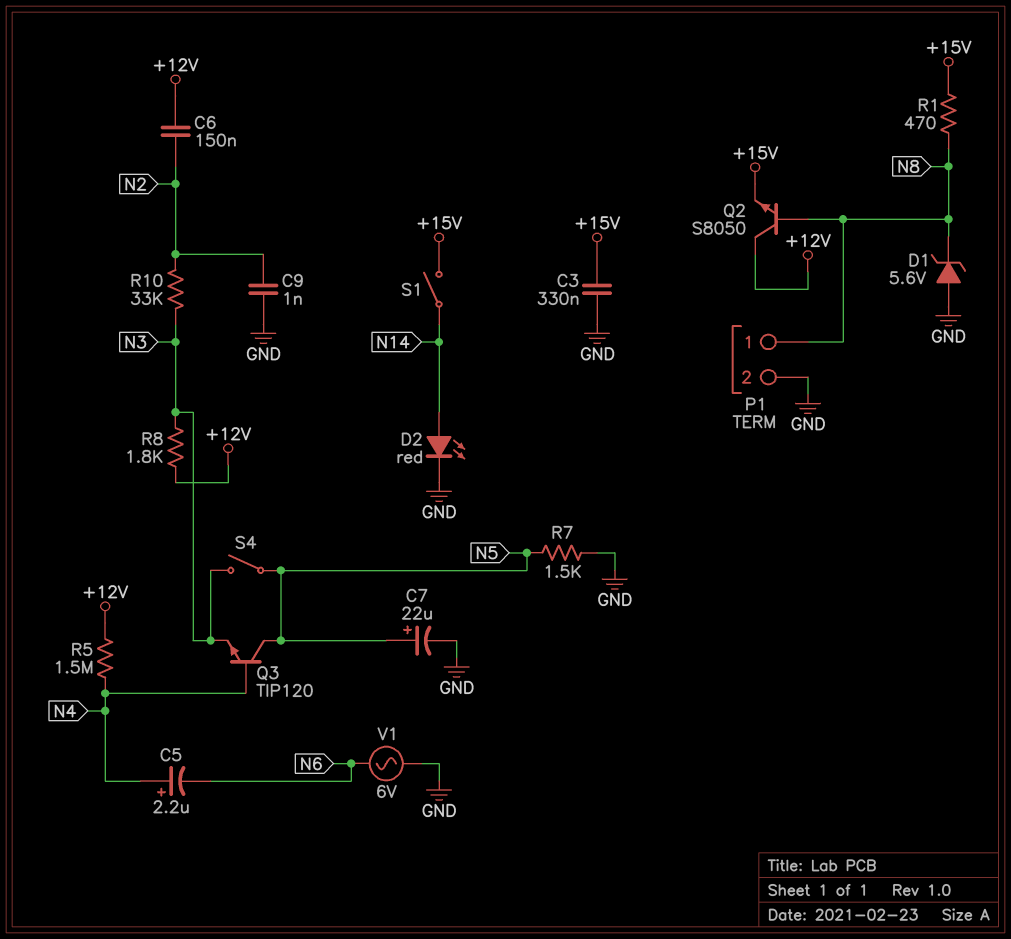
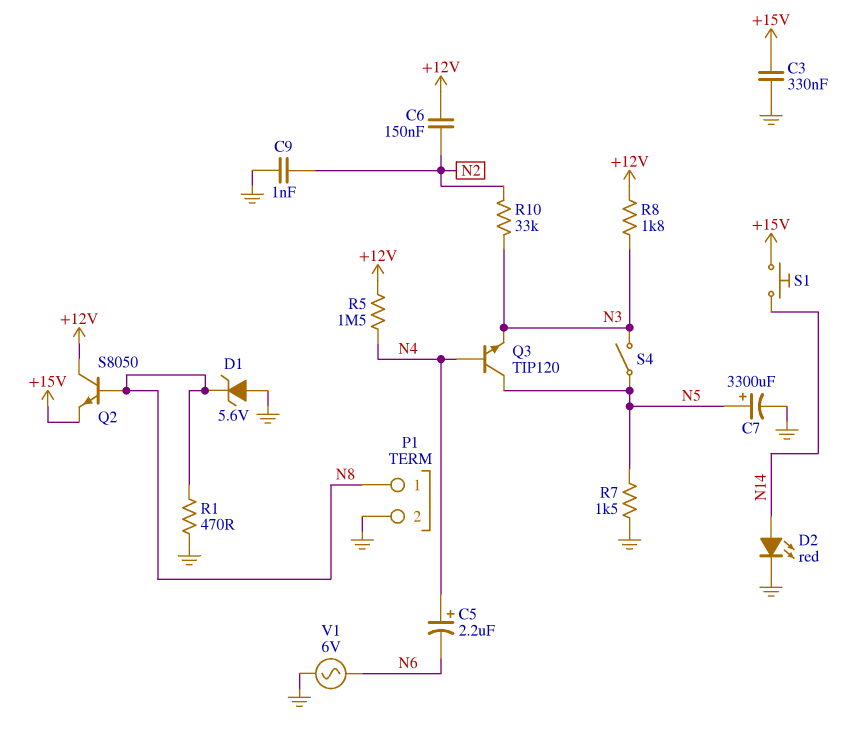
C7: 22uF (plus N5, minus GND) -> 3300uF (plus N5, minus GND)
R1: 470 (+15V, N8) -> 470 (GND, N8)
S1: switch (+15V, N14) -> button (+15V, N14)

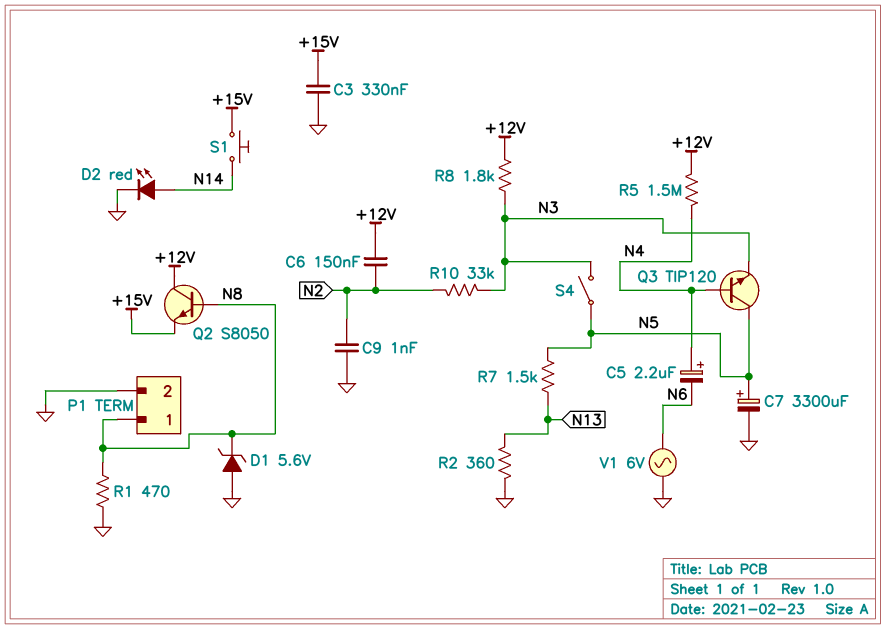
R2: none -> 360 (GND, N13)
R7: 1.5k (GND, N5) -> 1.5k (N5, N13)

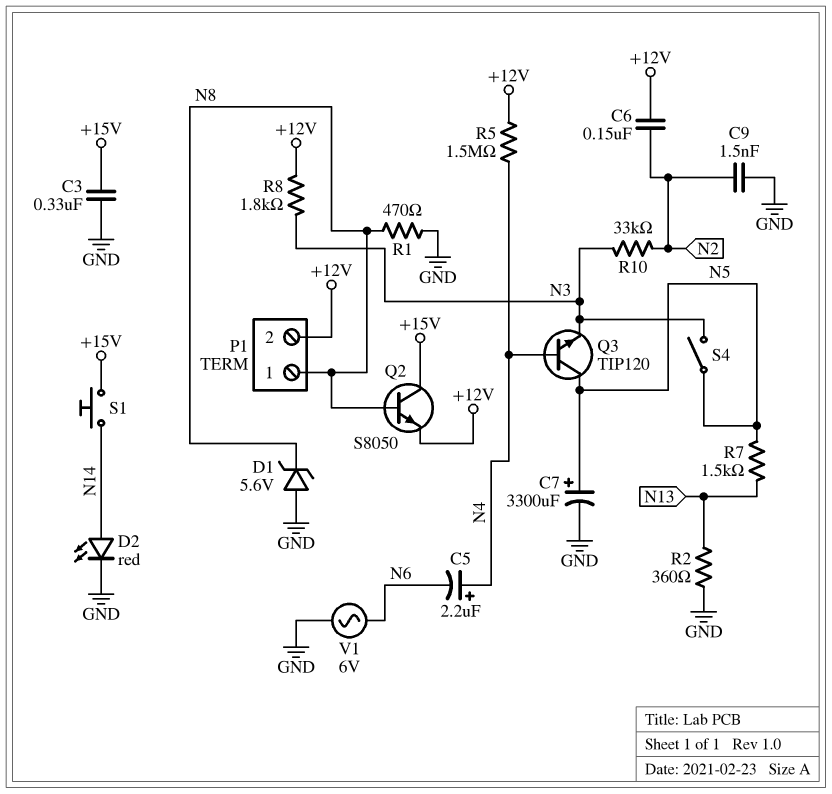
C9: 1nF (GND, N2) -> 1.5nF (GND, N2)
P1 pin 2: GND -> +12V
Q2: NPN S8050 (B N8, C +12V, E +15V) -> NPN S8050 (B N8, C +15V, E +12V)

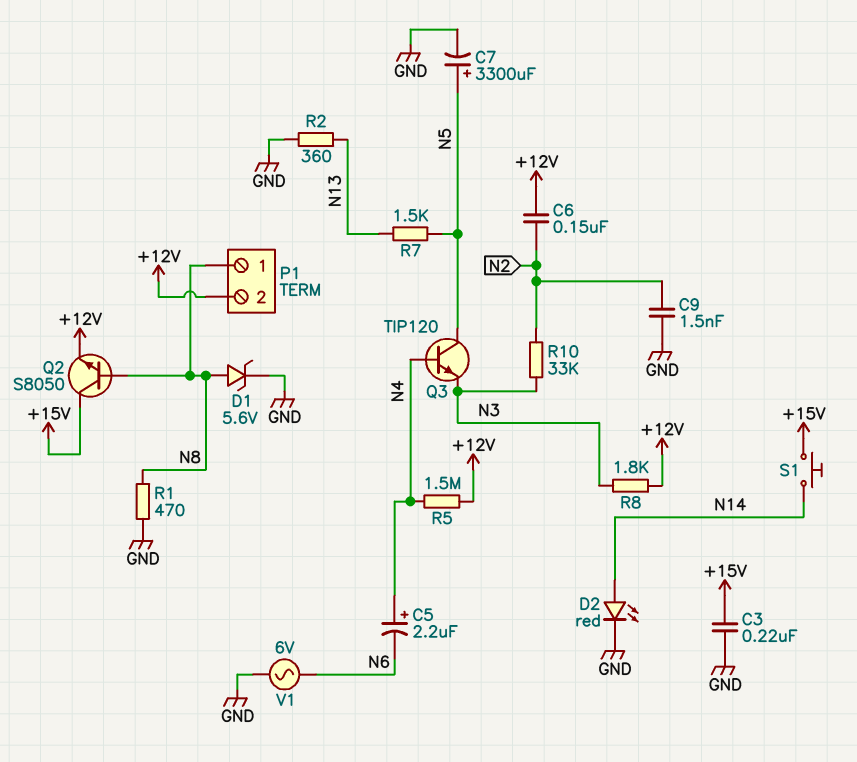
C3: 330nF (+15V, GND) -> 220nF (+15V, GND)
D1: zener 5.6V (A GND, K N8) -> zener 5.6V (A N8, K GND)
S4: switch (N3, N5) -> none

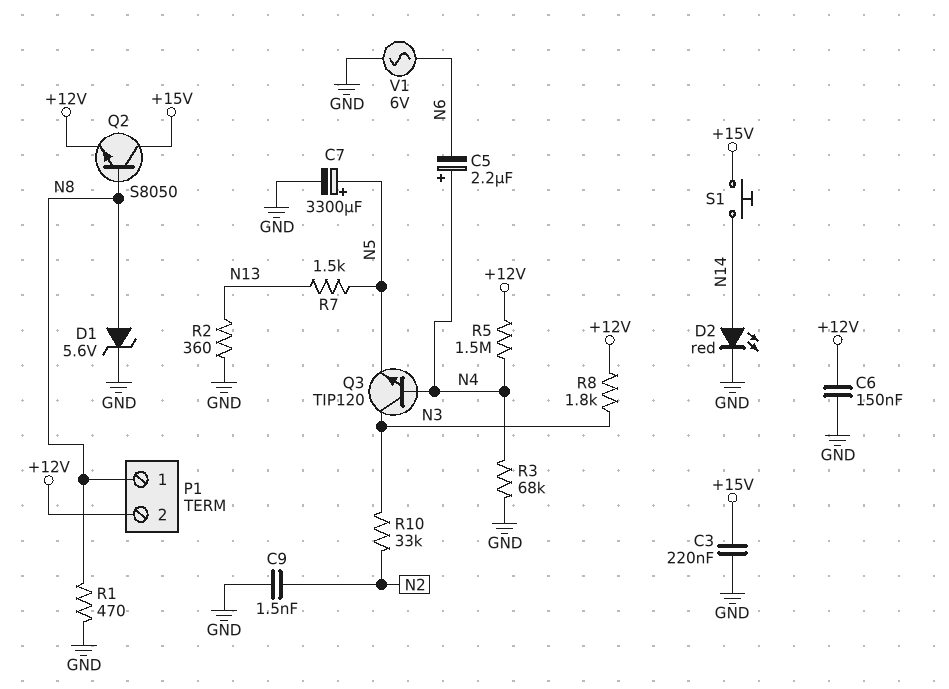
C6: 150nF (+12V, N2) -> 150nF (+12V, GND)
Q3: NPN TIP120 (B N4, C N5, E N3) -> NPN TIP120 (B N4, C N3, E N5)
R3: none -> 68k (GND, N4)

